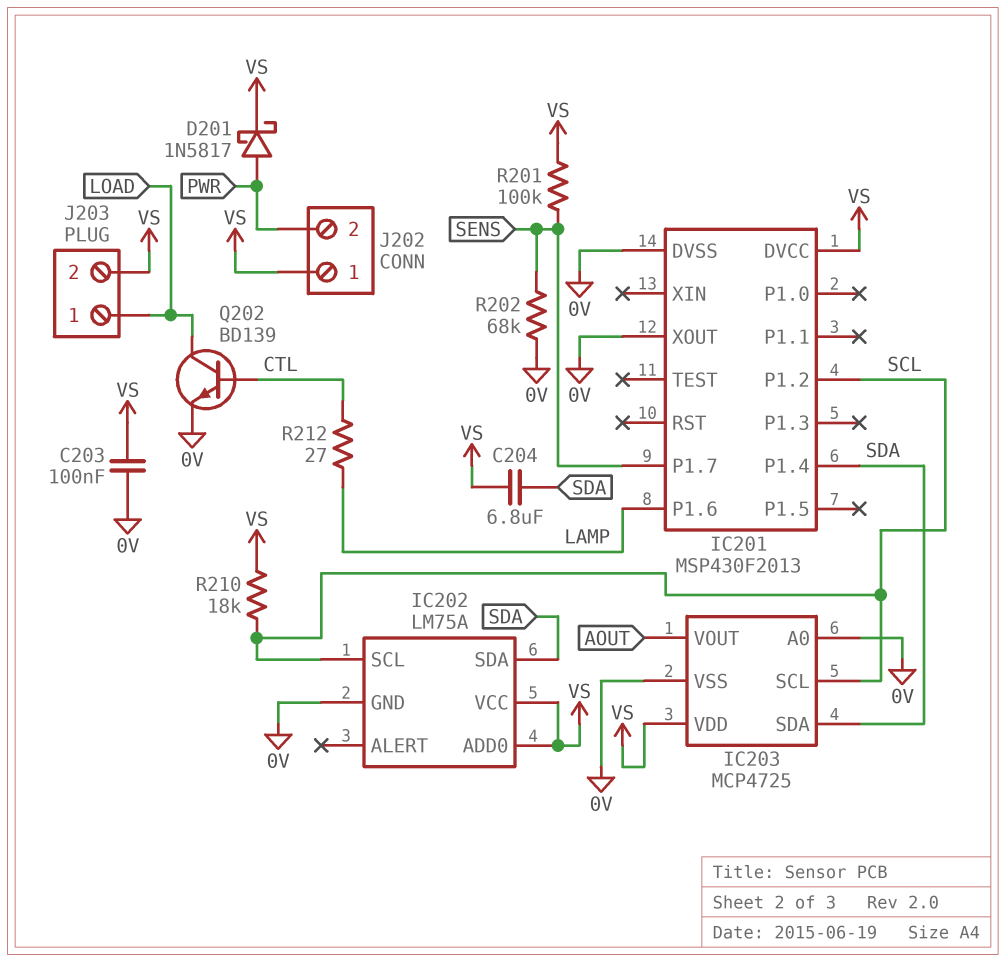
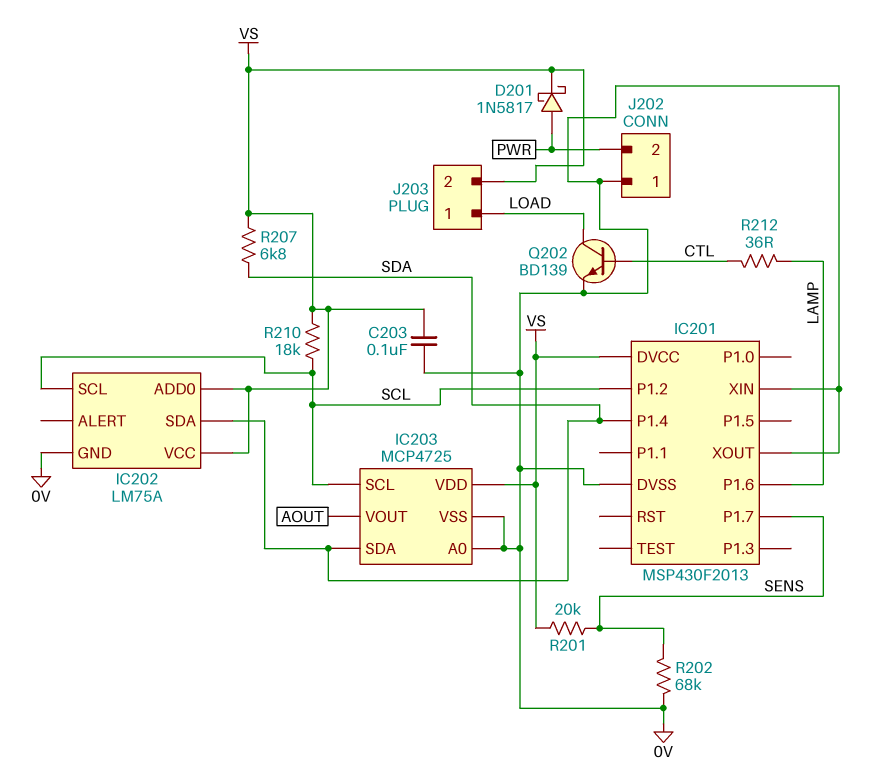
C204: 6.8uF (SDA, VS) -> none
IC201 pin XIN: none -> 0V
J202 pin 1: VS -> 0V
R201: 100k (SENS, VS) -> 20k (SENS, VS)
R207: none -> 6.8k (SDA, VS)
R212: 27 (CTL, LAMP) -> 36 (CTL, LAMP)

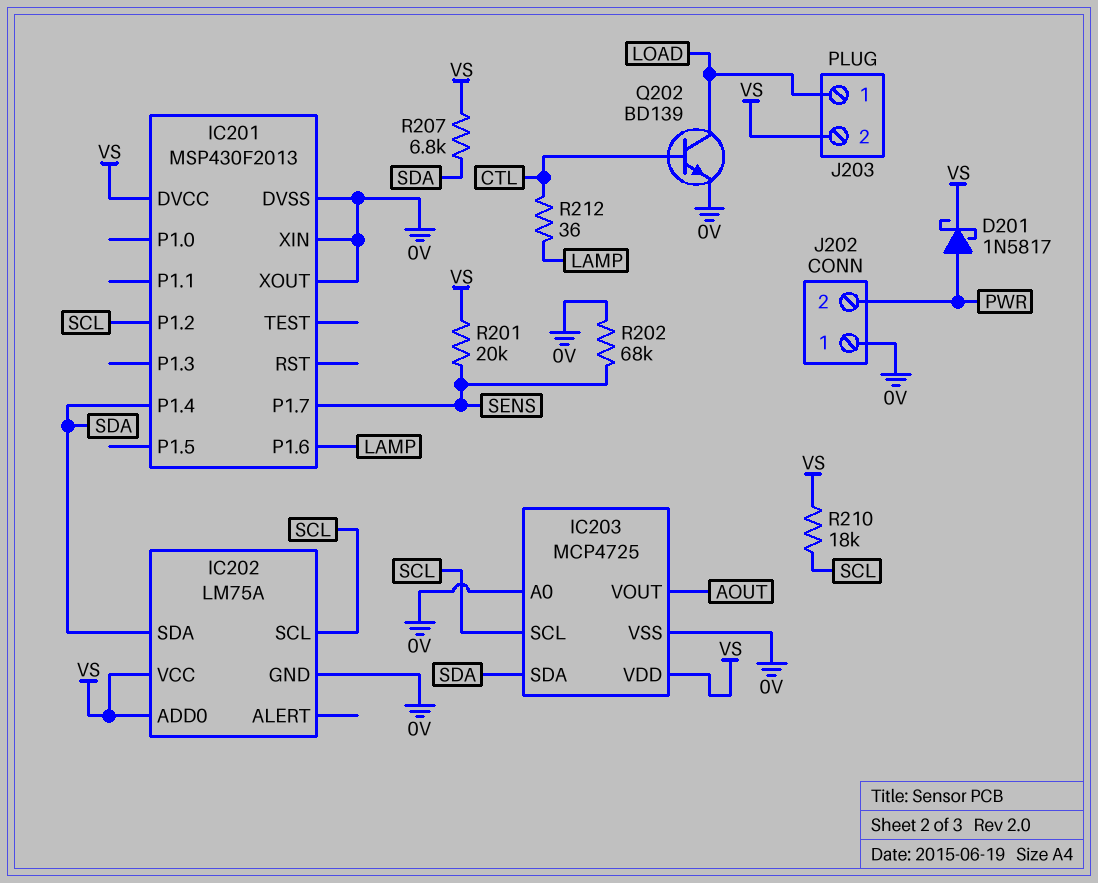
C203: 100nF (0V, VS) -> none

